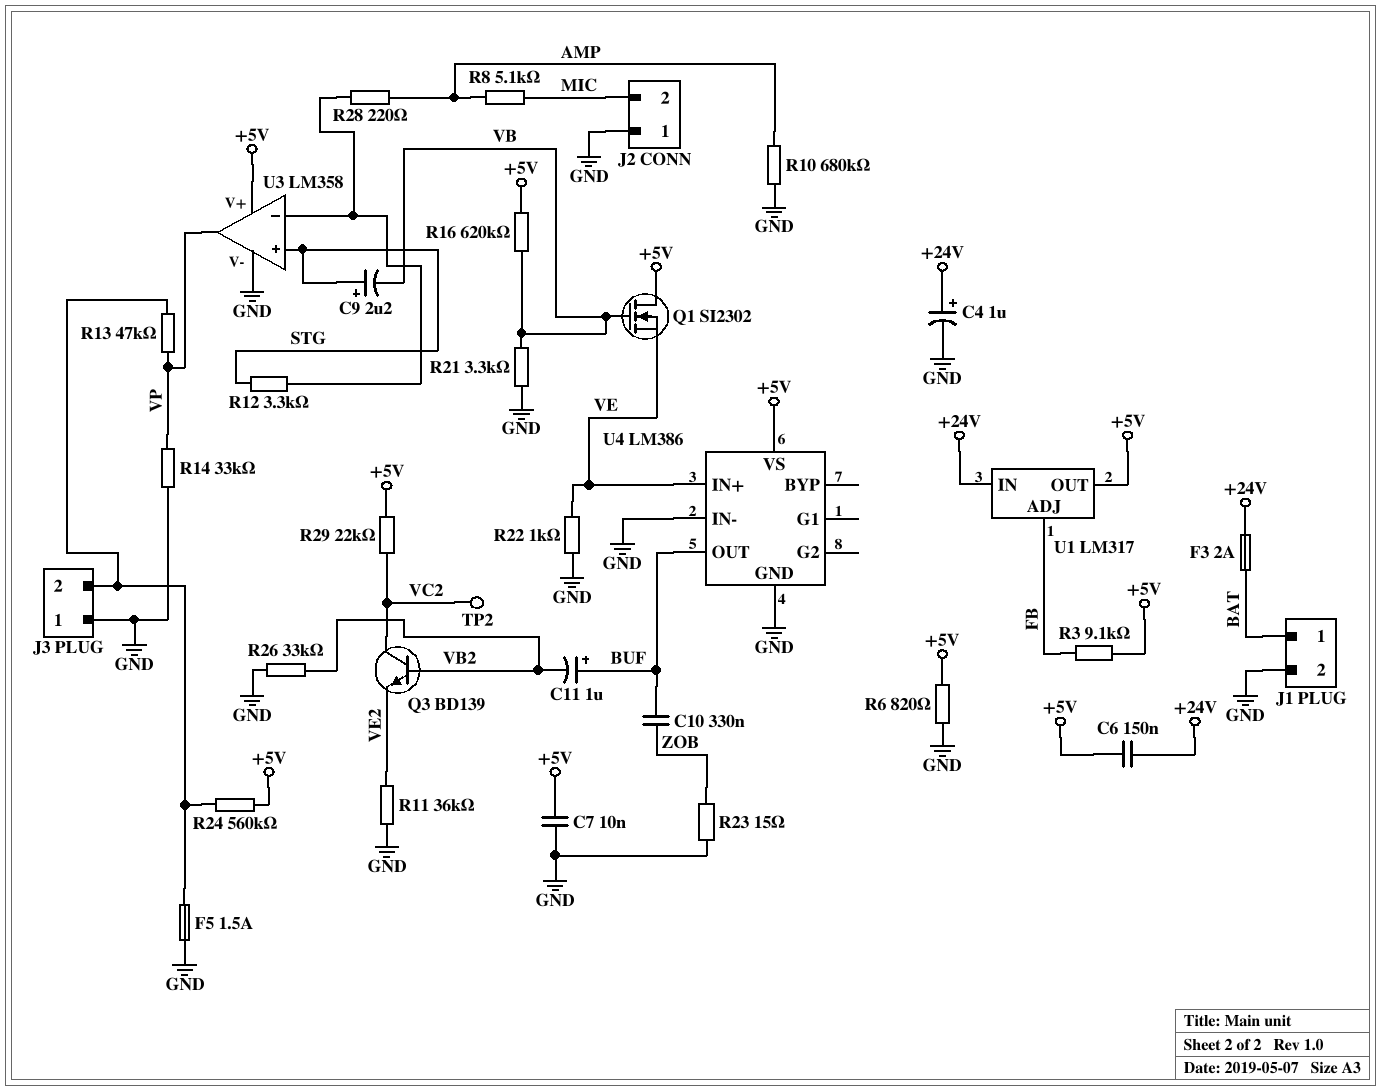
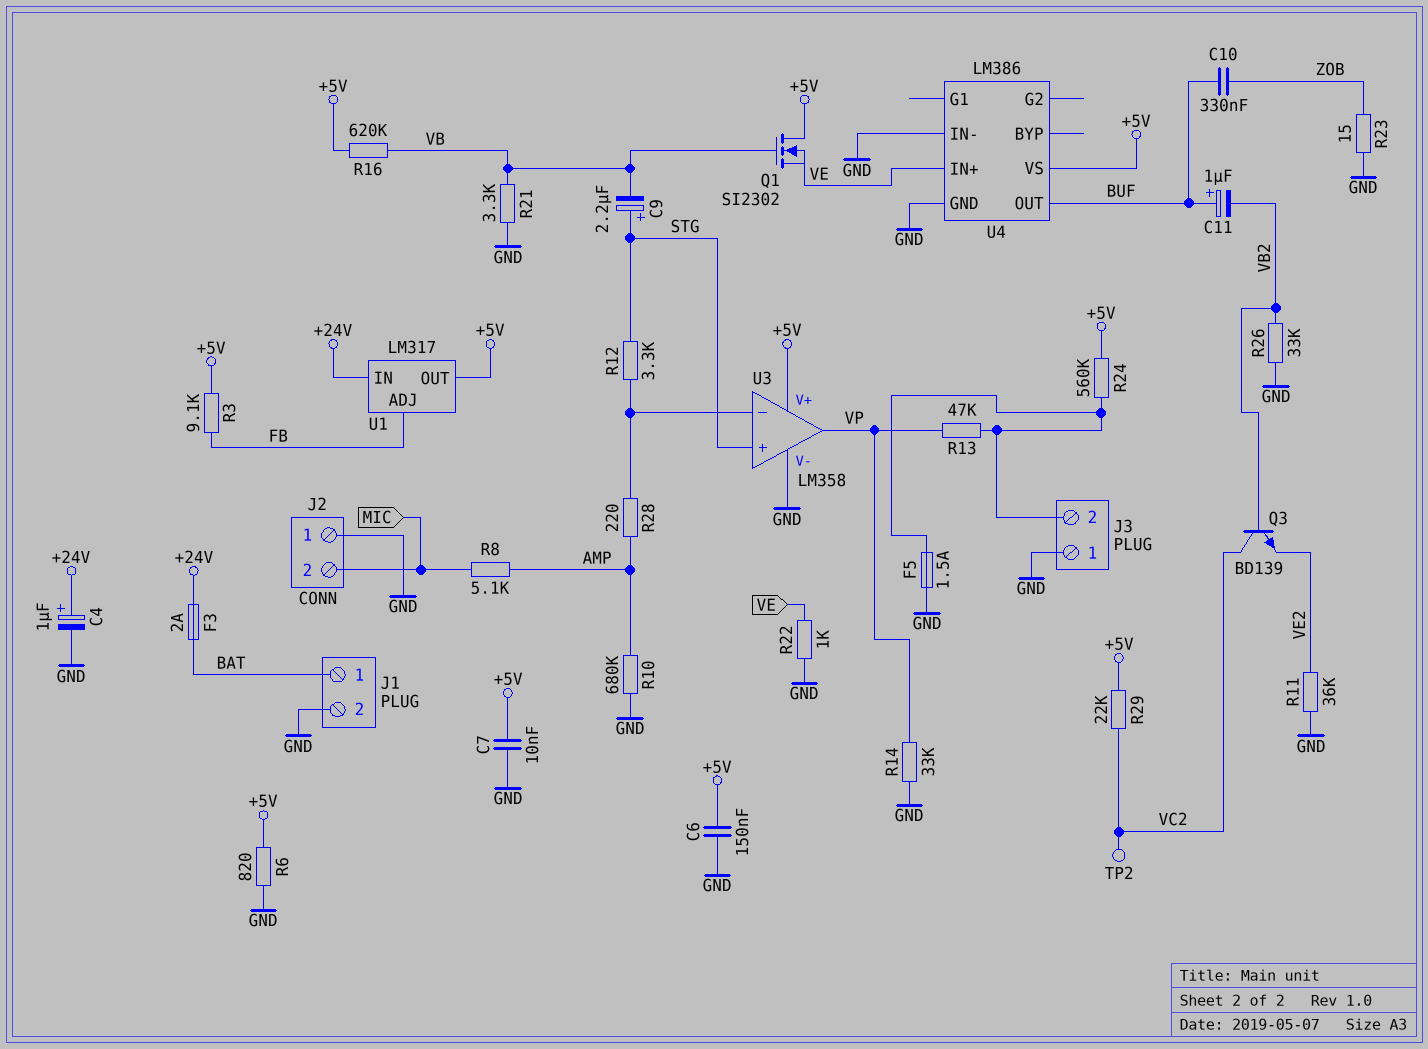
C6: 150nF (+5V, +24V) -> 150nF (+5V, GND)

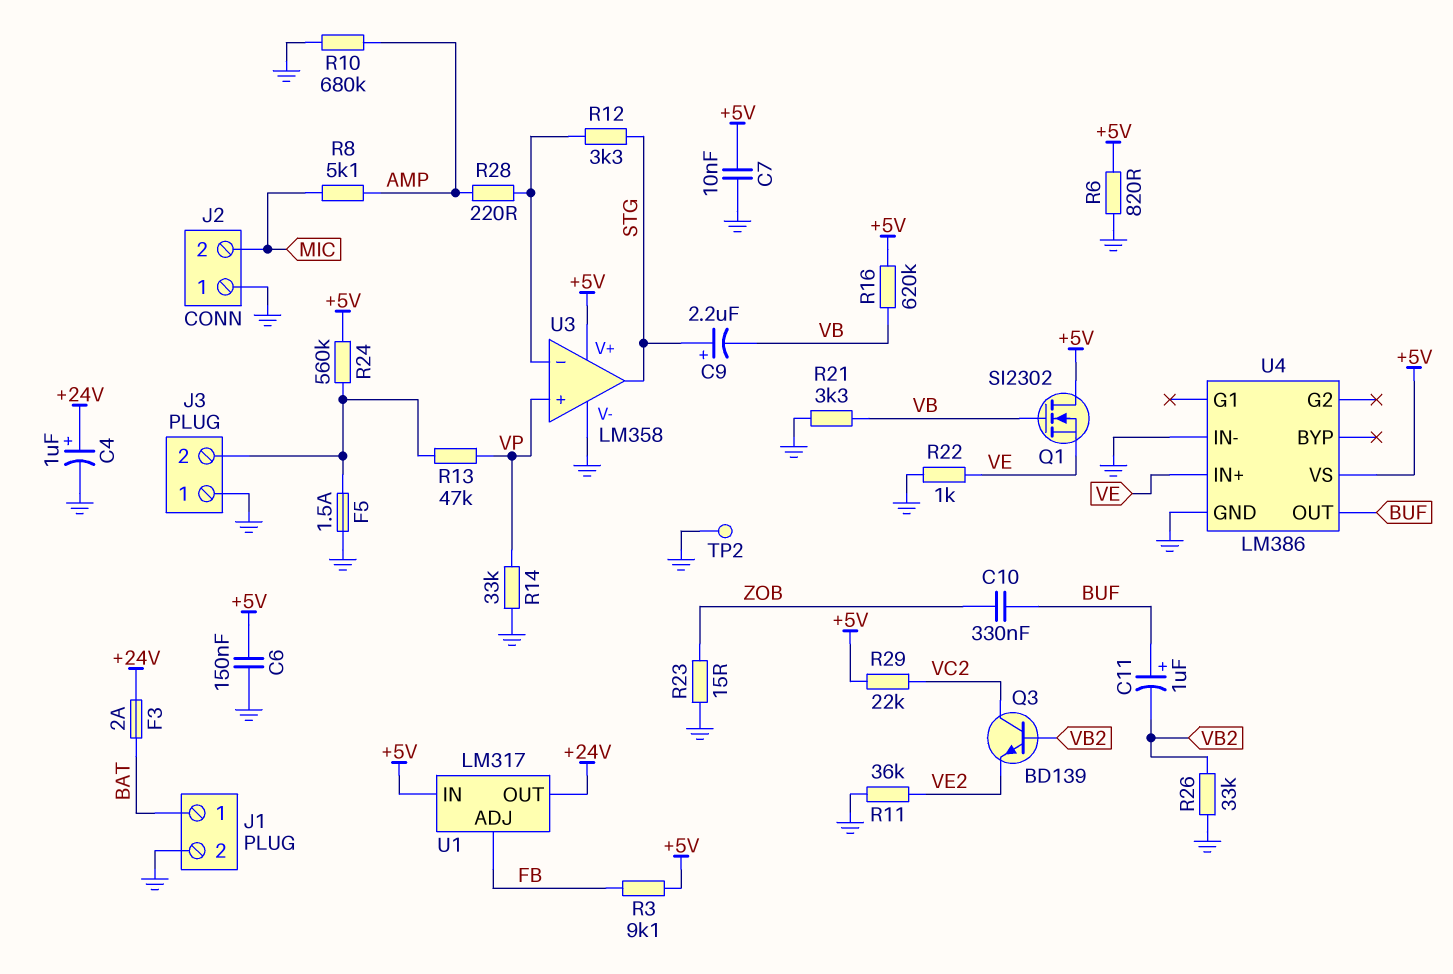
TP2: test point (VC2) -> test point (GND)
U1 pin IN: +24V -> +5V
U1 pin OUT: +5V -> +24V
U3 pin in+: STG -> VP
U3 pin out: VP -> STG

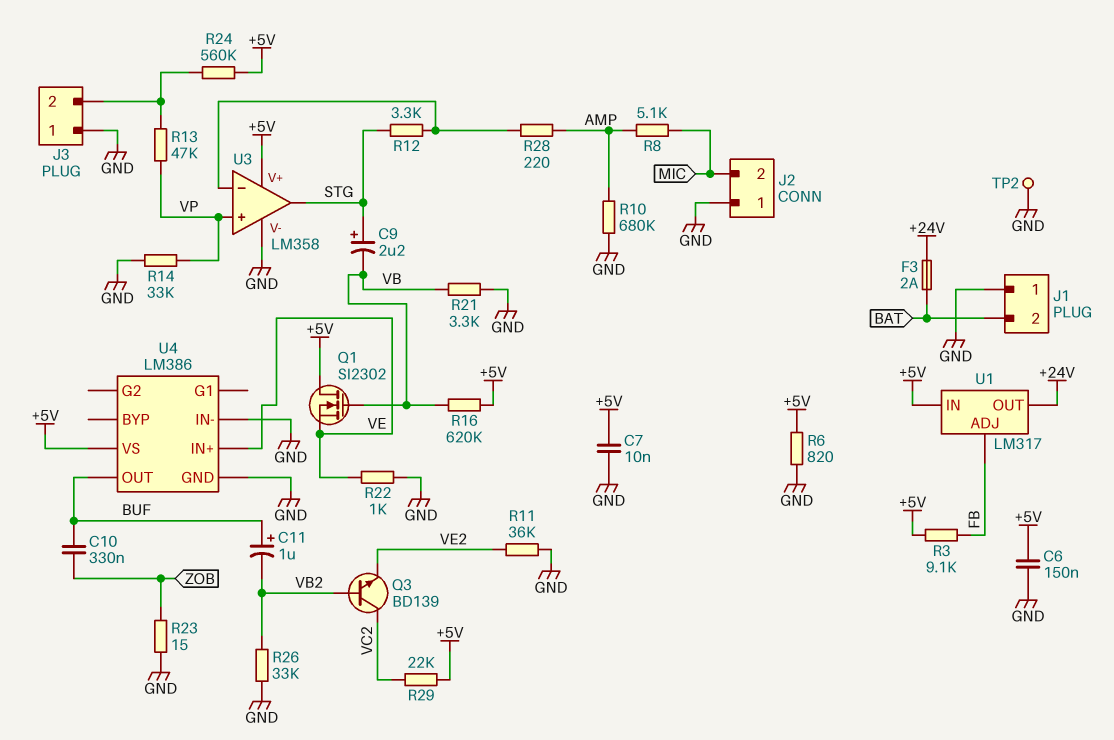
C4: 1uF (plus +24V, minus GND) -> none
F5: 1.5A (GND, J3/2) -> none
J1 pin 1: BAT -> GND
J1 pin 2: GND -> BAT

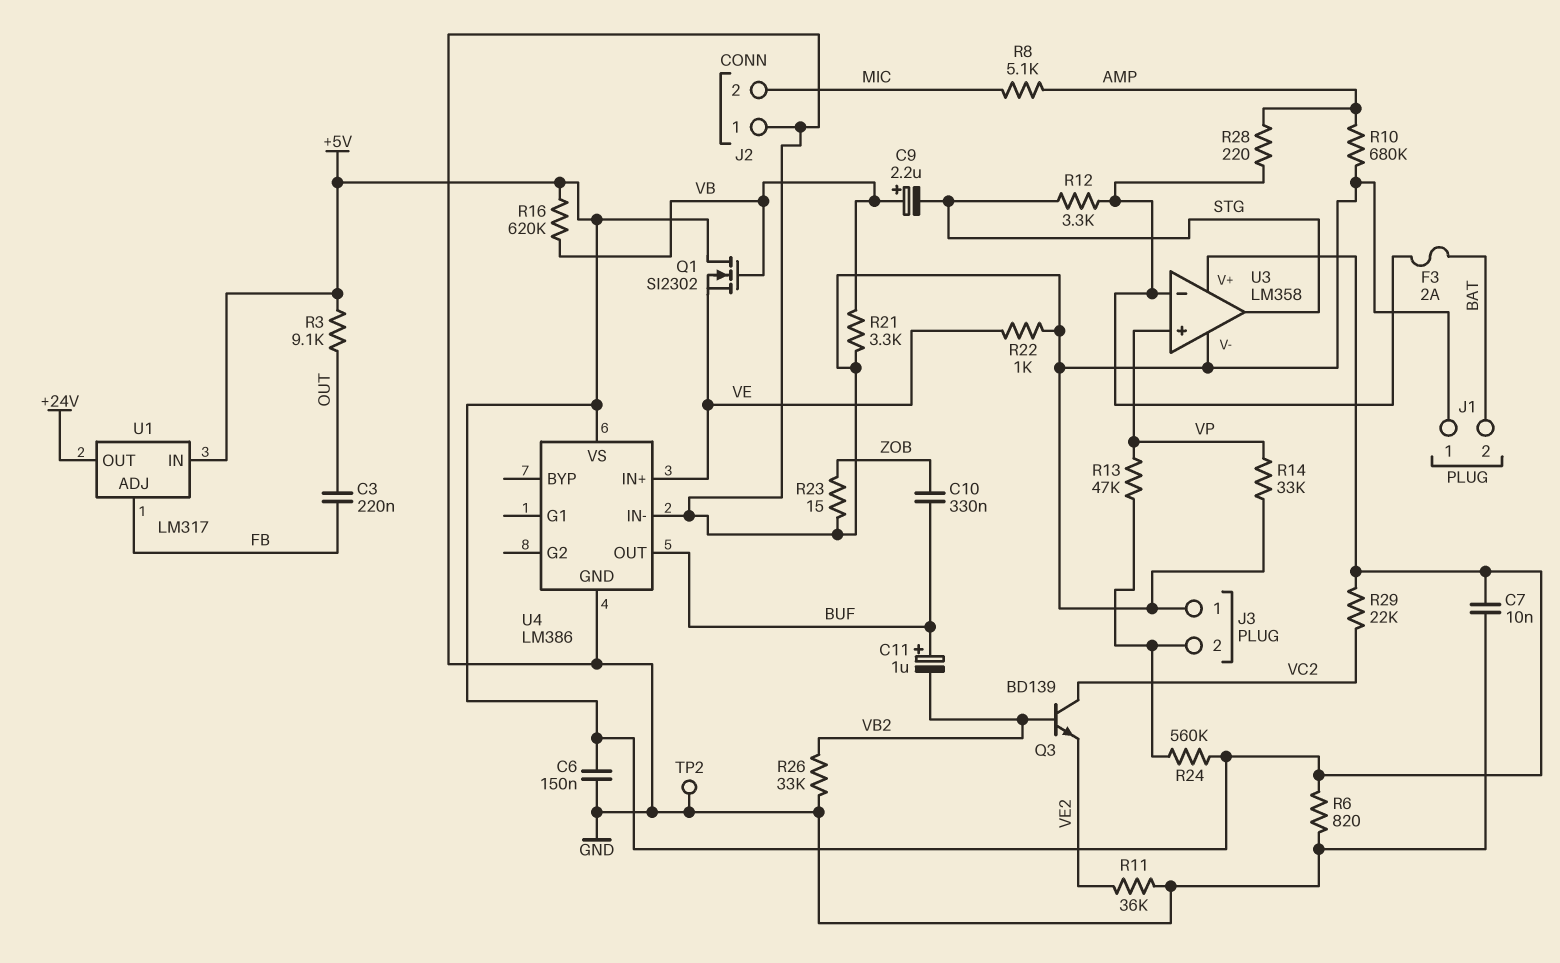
C3: none -> 220nF (FB, OUT)
C9: 2.2uF (plus STG, minus VB) -> 2.2uF (plus VB, minus STG)
F3: 2A (+24V, BAT) -> 2A (BAT, U3/in-)
R3: 9.1k (+5V, FB) -> 9.1k (+5V, OUT)

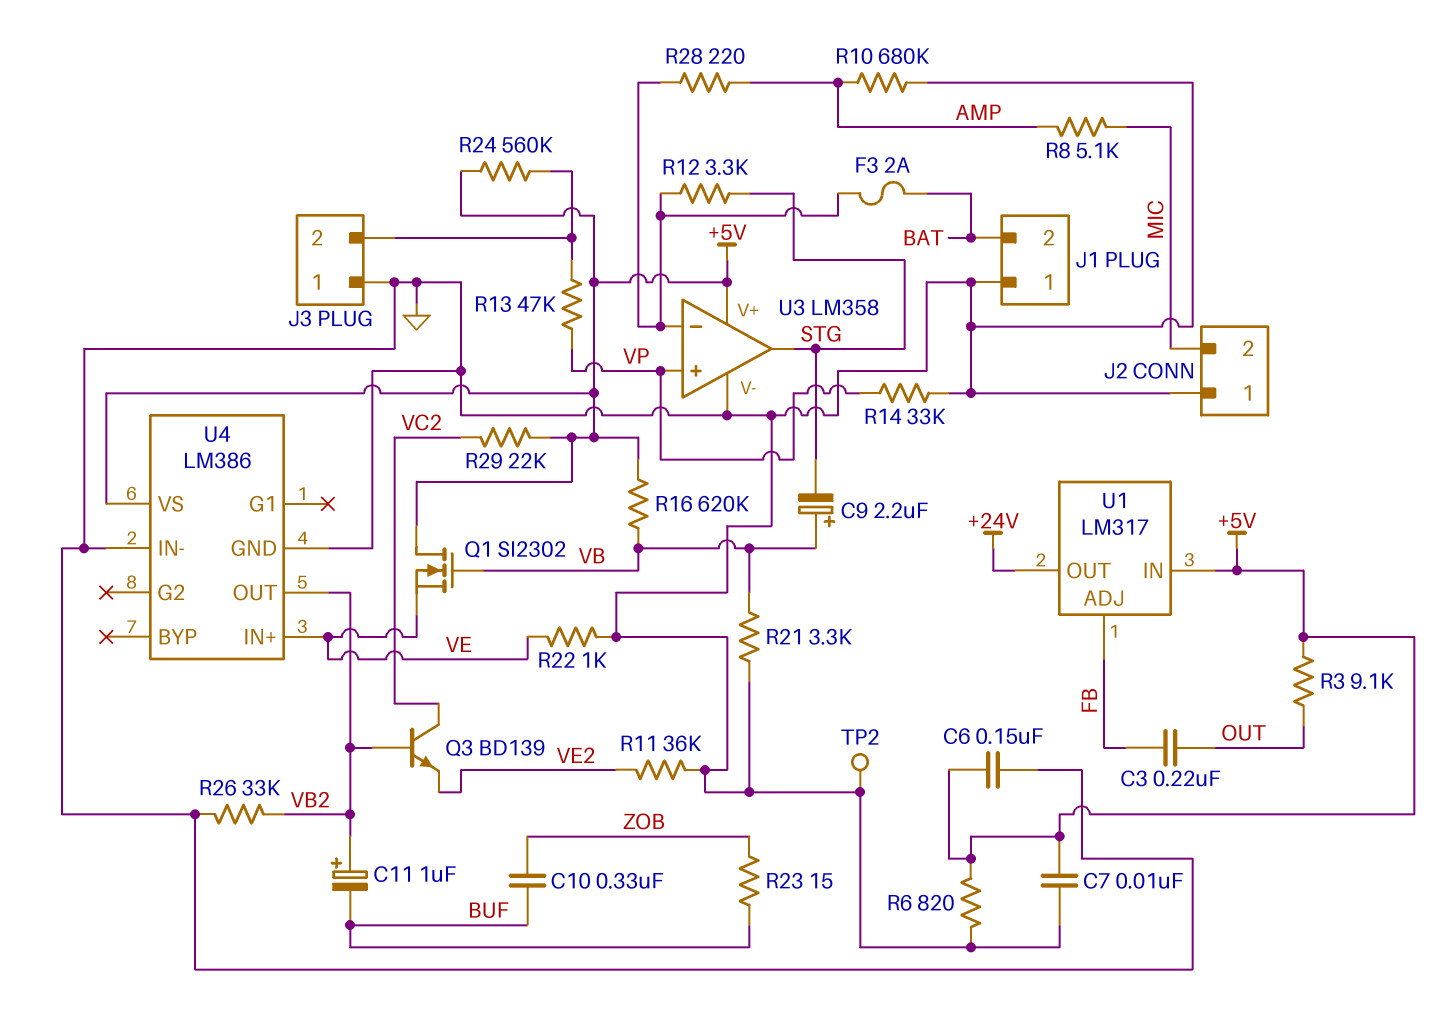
C11: 1uF (plus BUF, minus VB2) -> 1uF (plus VB2, minus BUF)
R23: 15 (GND, ZOB) -> 15 (BUF, ZOB)
U4 pin OUT: BUF -> VB2

